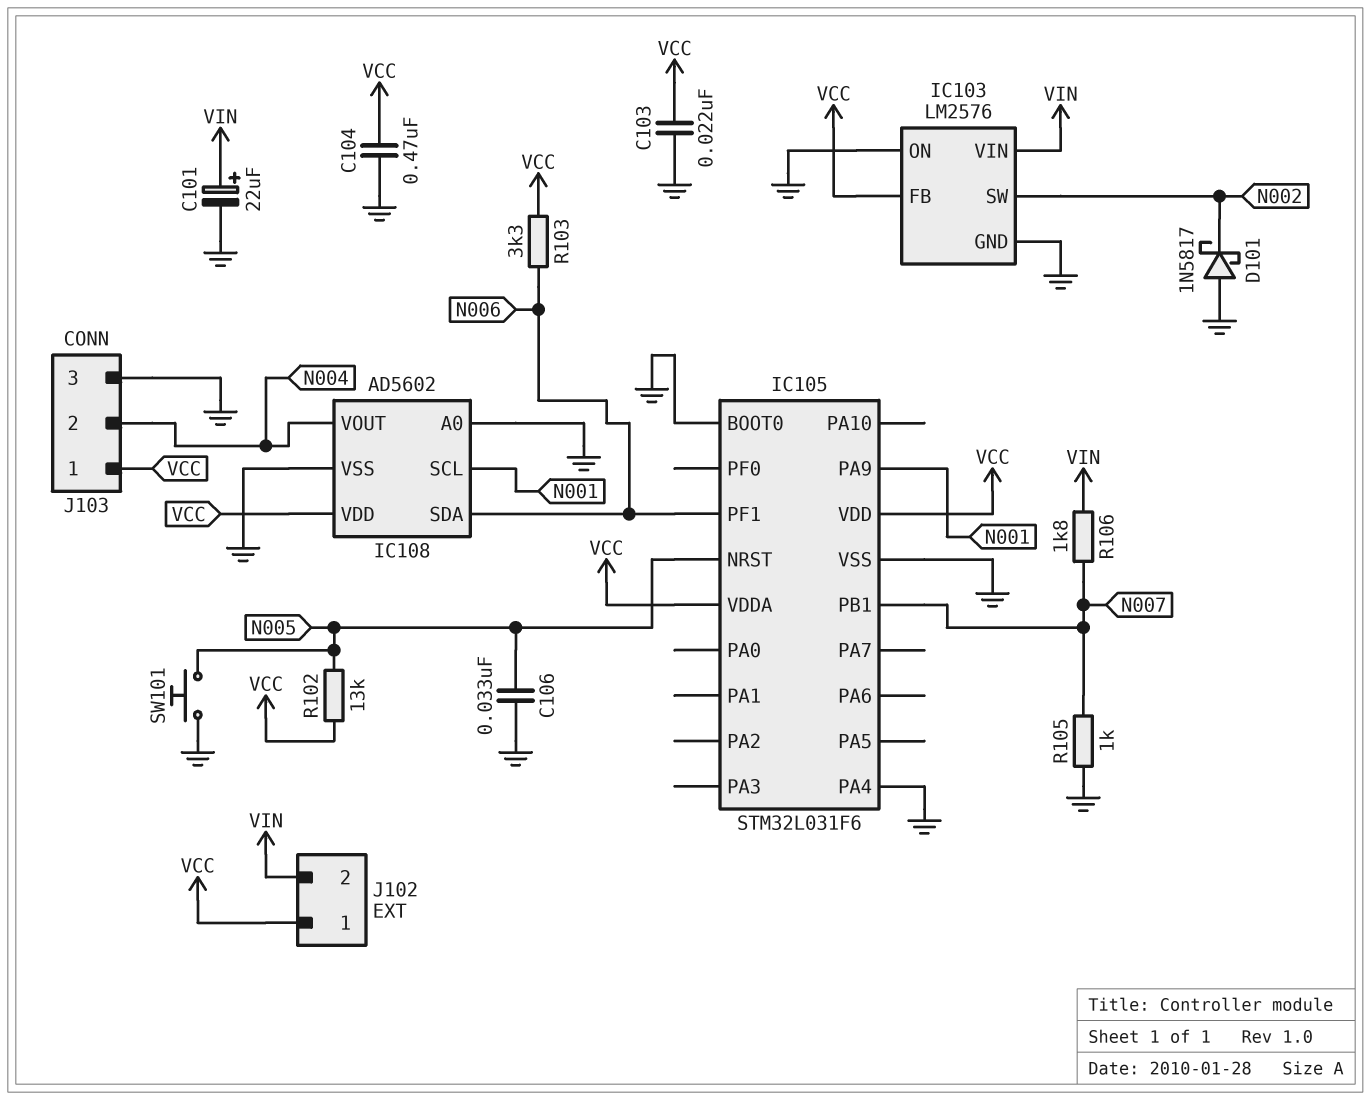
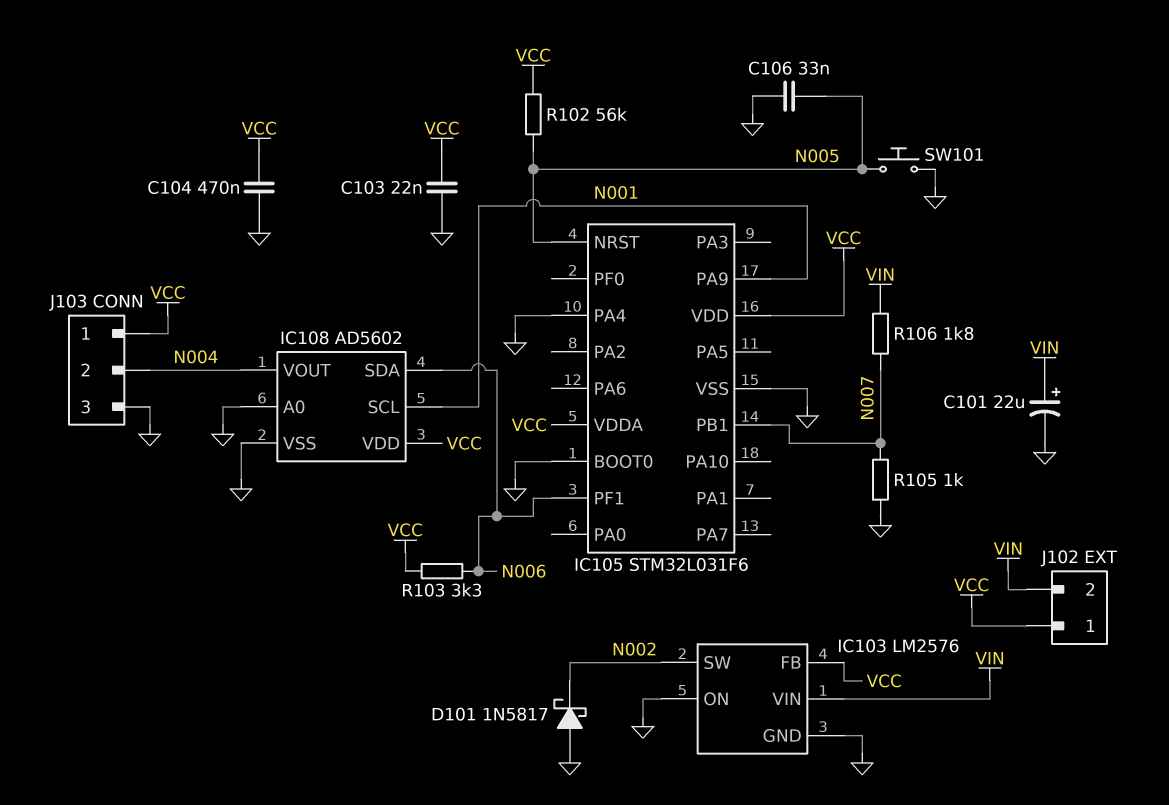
R102: 13k (N005, VCC) -> 56k (N005, VCC)

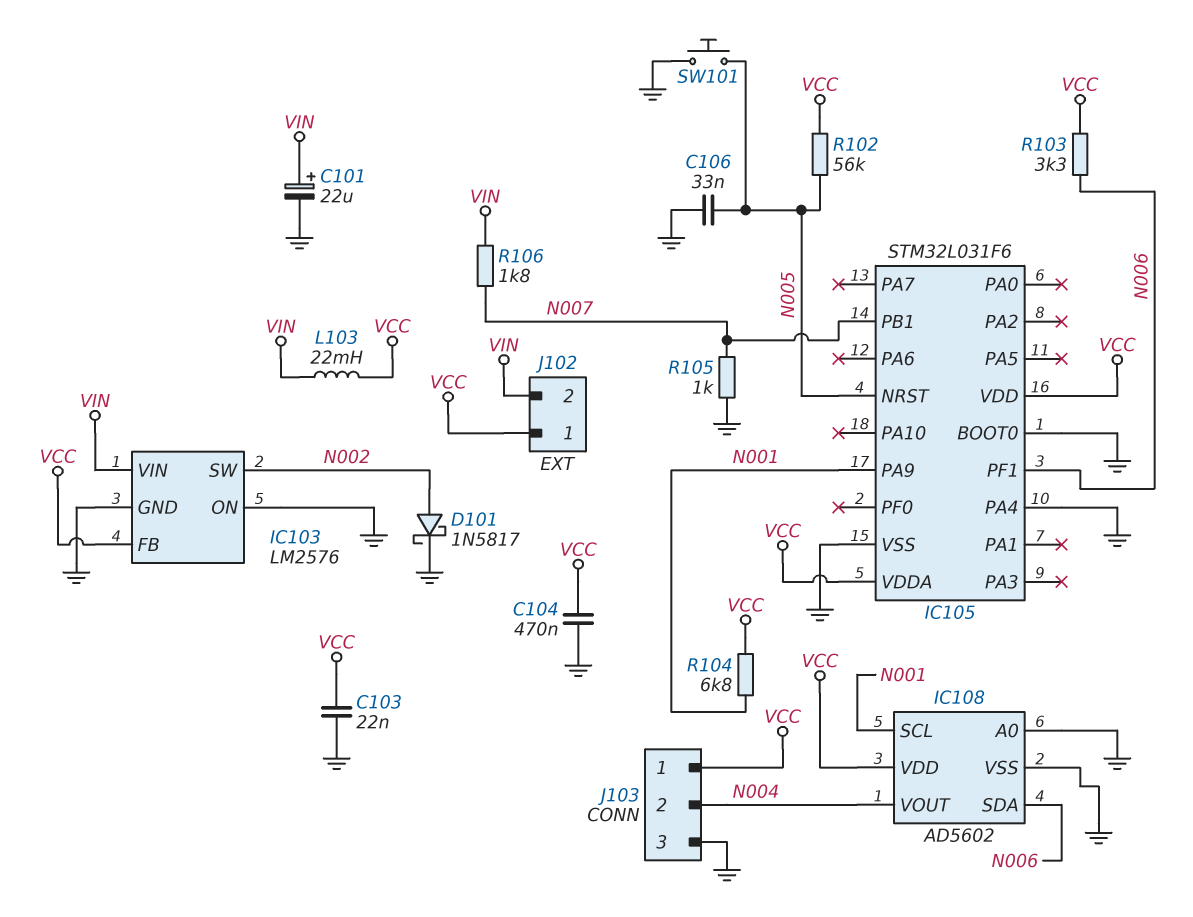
D101: schottky 1N5817 (A GND, K N002) -> schottky 1N5817 (A N002, K GND)
L103: none -> 22mH (VCC, VIN)
R104: none -> 6.8k (N001, VCC)

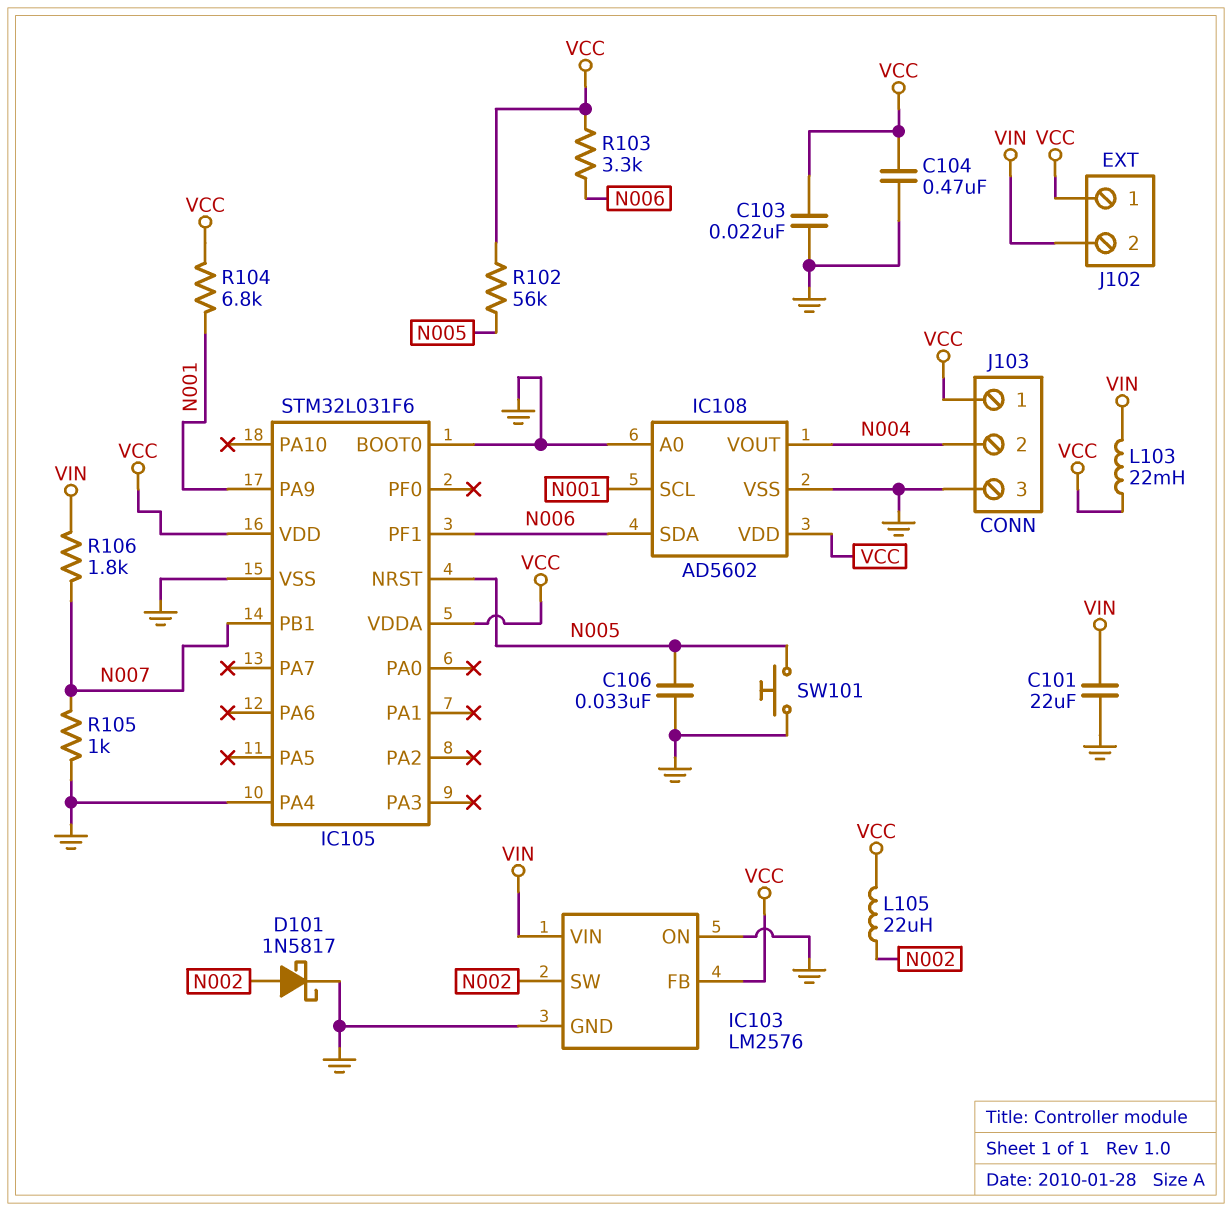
C101: 22uF (plus VIN, minus GND) -> 22uF (GND, VIN)
L105: none -> 22uH (N002, VCC)

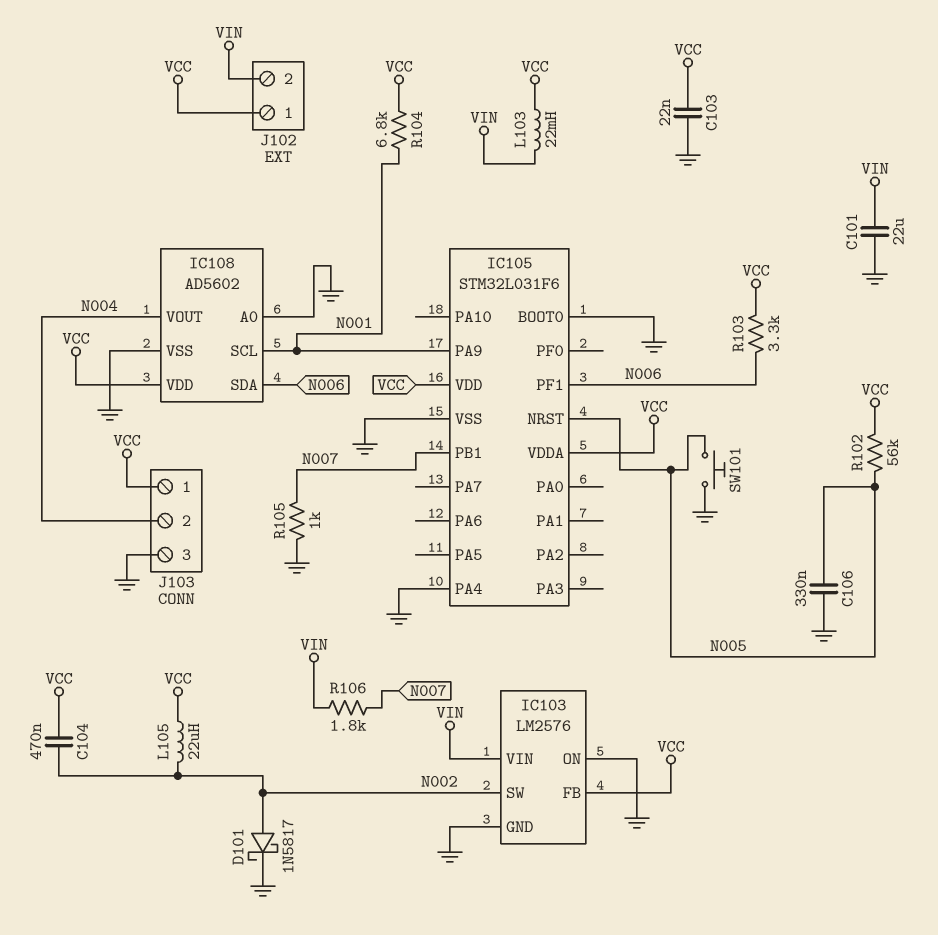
C104: 470nF (GND, VCC) -> 470nF (N002, VCC)
C106: 33nF (GND, N005) -> 330nF (GND, N005)

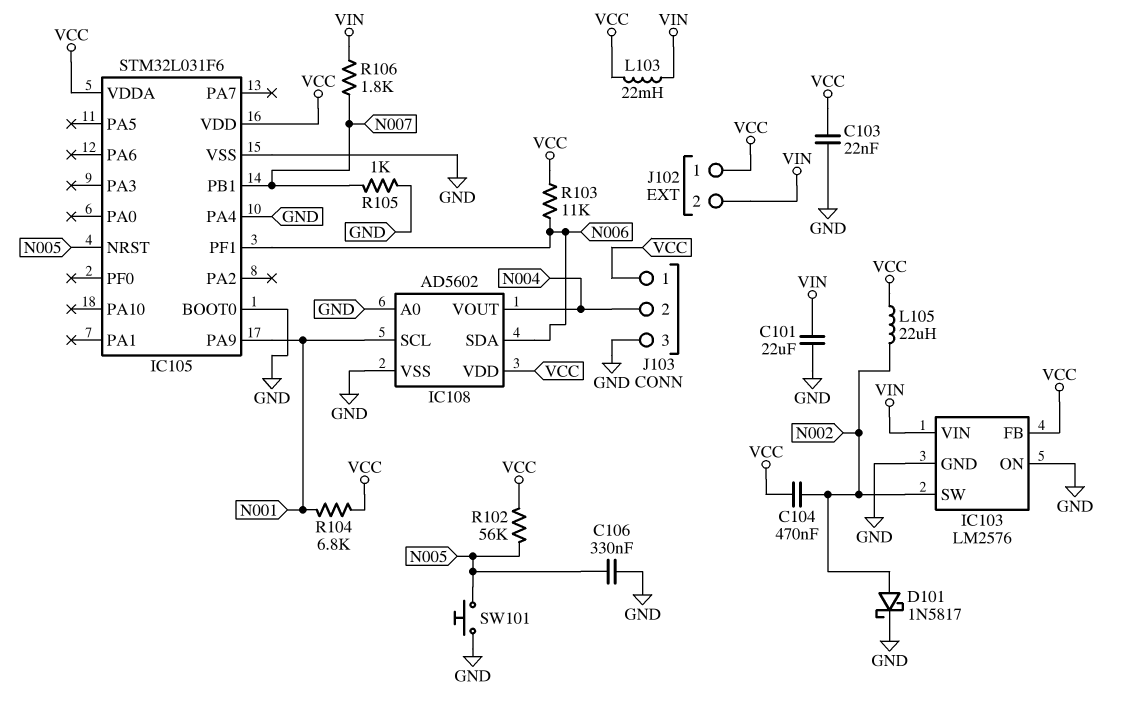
R103: 3.3k (N006, VCC) -> 11k (N006, VCC)

